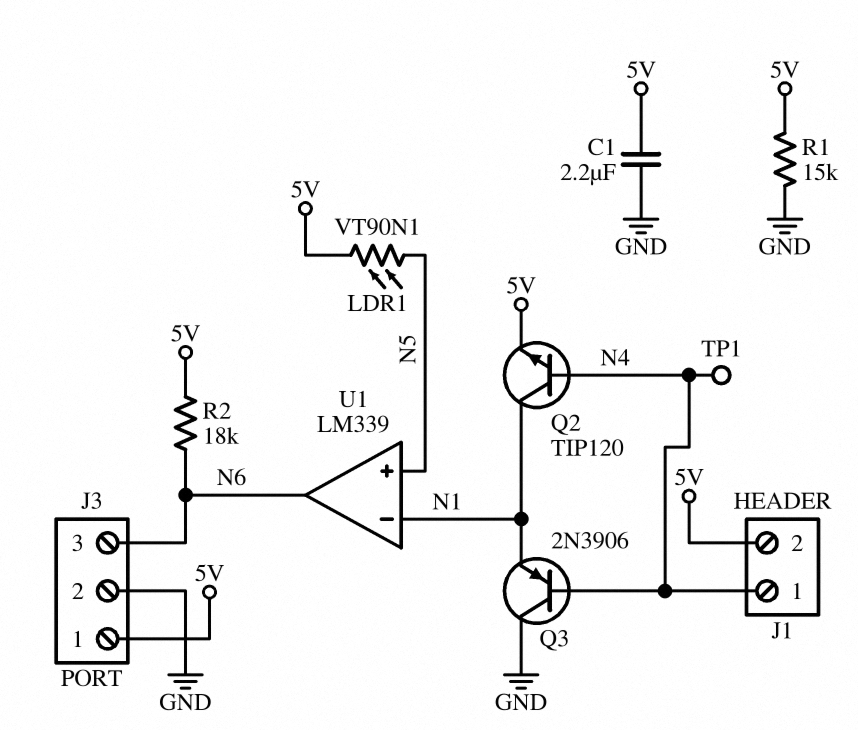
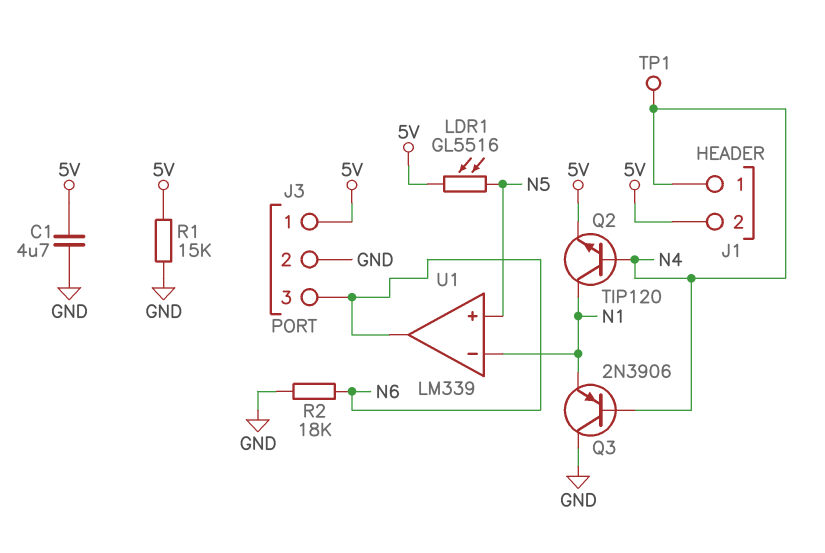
C1: 2.2uF (5V, GND) -> 4.7uF (5V, GND)
LDR1: VT90N1 (5V, N5) -> GL5516 (5V, N5)
R2: 18k (5V, N6) -> 18k (GND, N6)

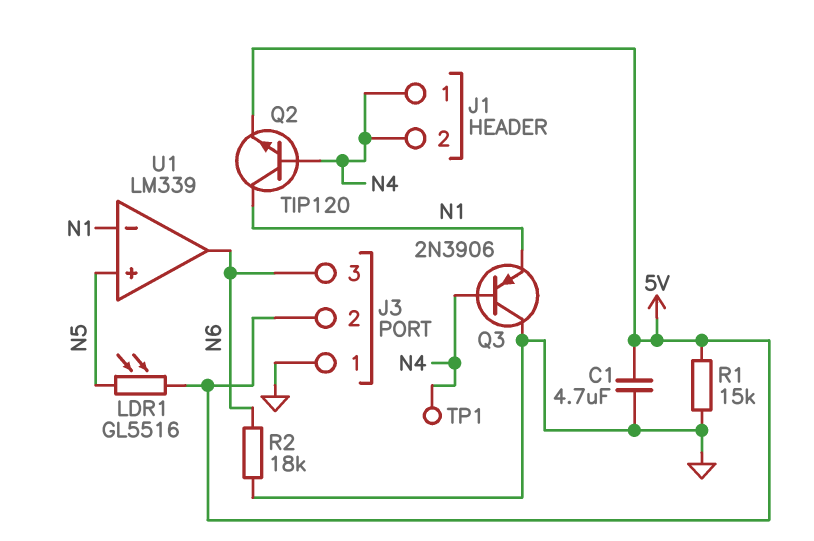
J1 pin 2: 5V -> N4
J3 pin 1: 5V -> GND
J3 pin 2: GND -> 5V

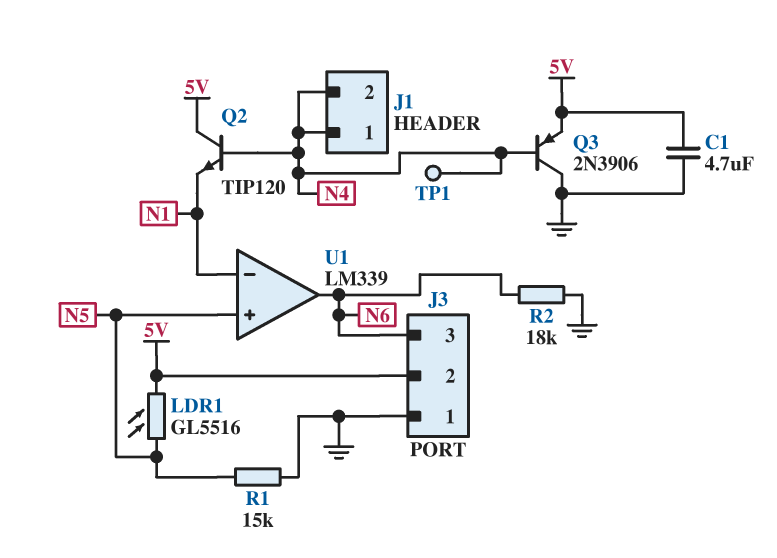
Q2: NPN TIP120 (B N4, C N1, E 5V) -> NPN TIP120 (B N4, C 5V, E N1)
Q3: PNP 2N3906 (B N4, C GND, E N1) -> PNP 2N3906 (B N4, C GND, E 5V)
R1: 15k (5V, GND) -> 15k (GND, N5)

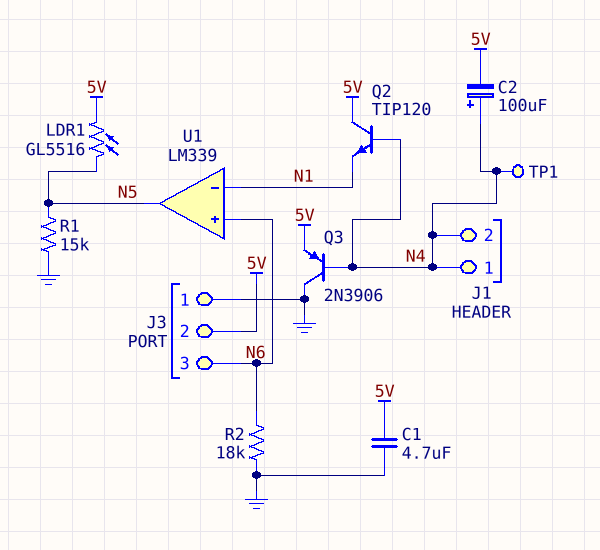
C2: none -> 100uF (plus N4, minus 5V)
U1 pin in+: N5 -> N6
U1 pin out: N6 -> N5

